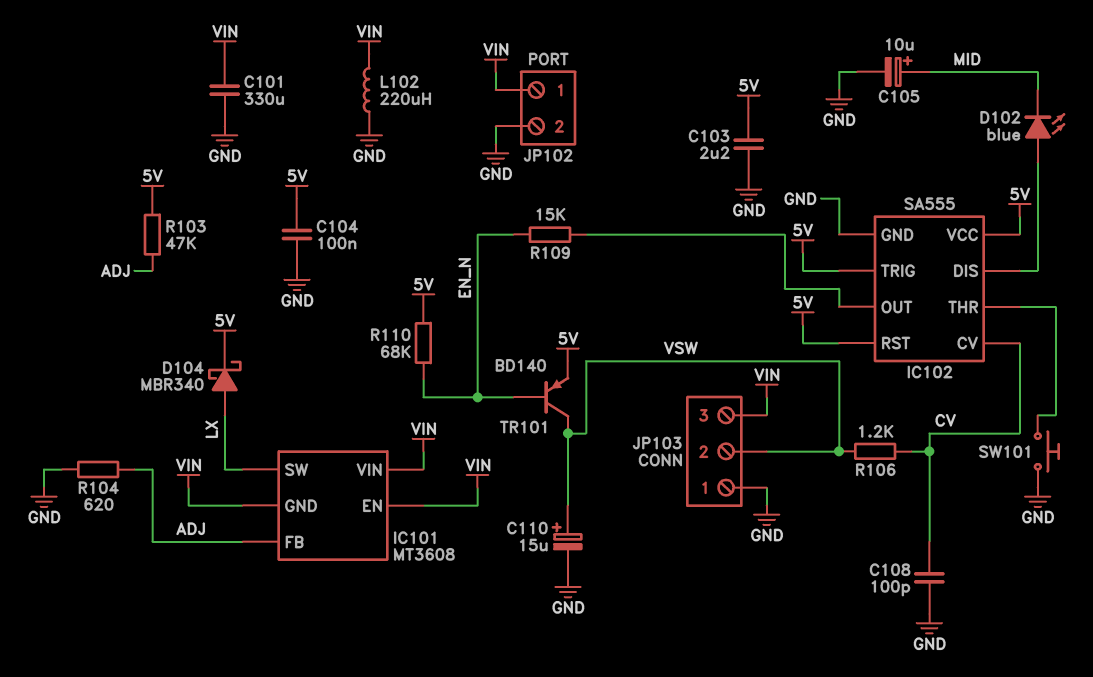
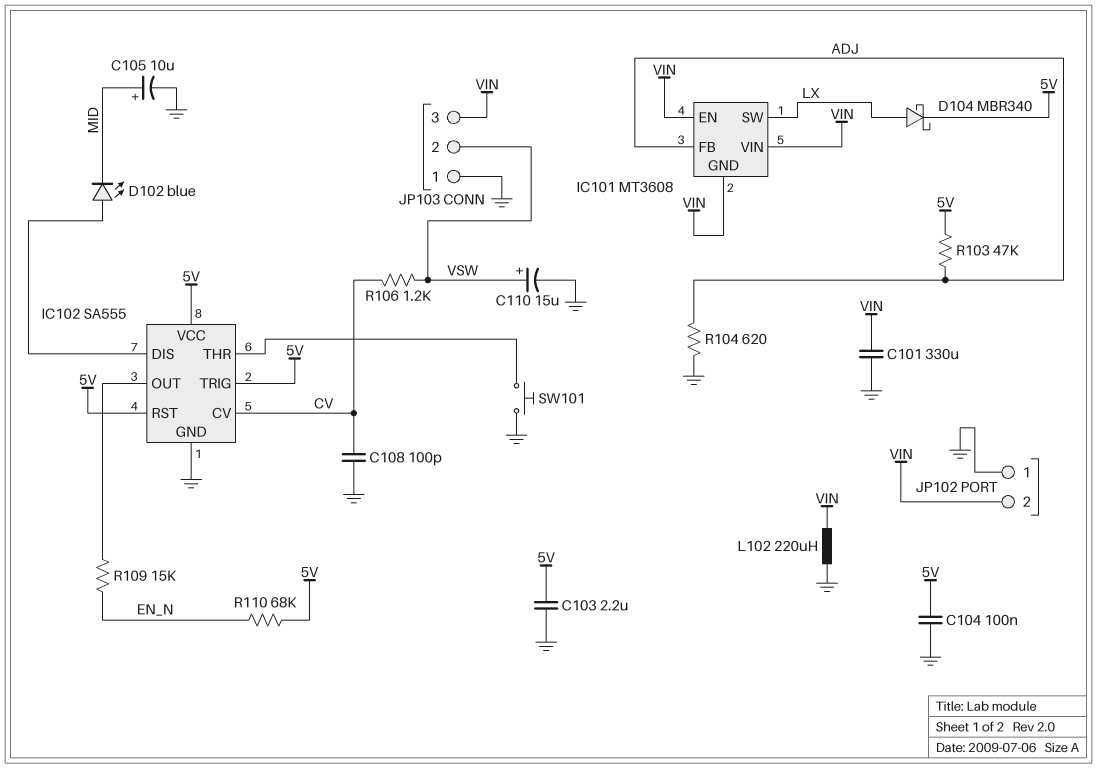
JP102 pin 1: VIN -> GND
JP102 pin 2: GND -> VIN
TR101: PNP BD140 (B EN_N, C VSW, E 5V) -> none

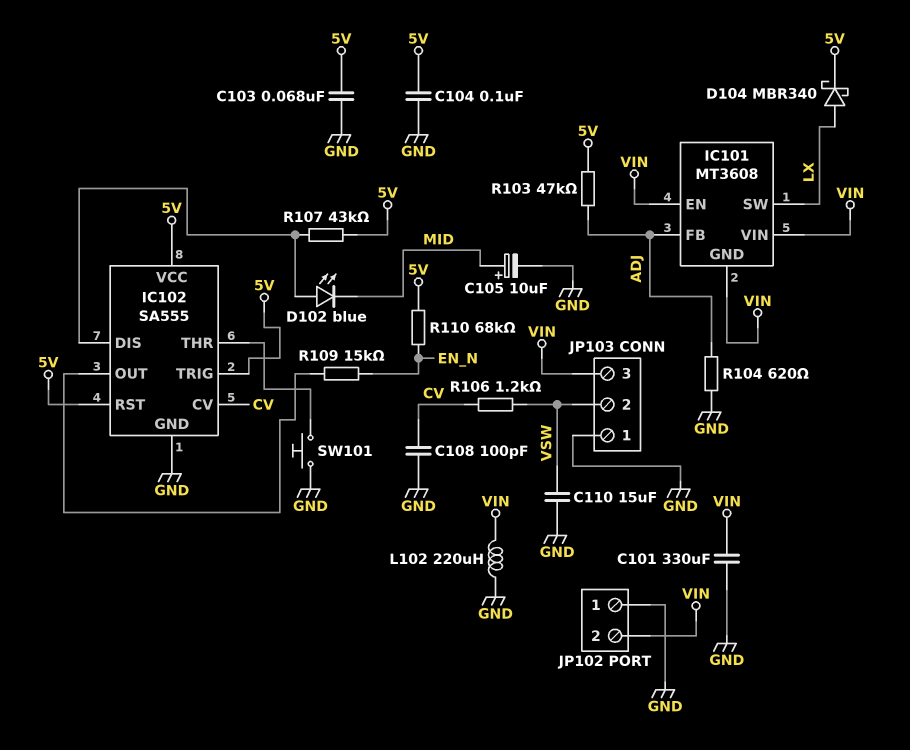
C103: 2.2uF (5V, GND) -> 68nF (5V, GND)
C110: 15uF (plus VSW, minus GND) -> 15uF (GND, VSW)
R107: none -> 43k (5V, IC102/DIS)

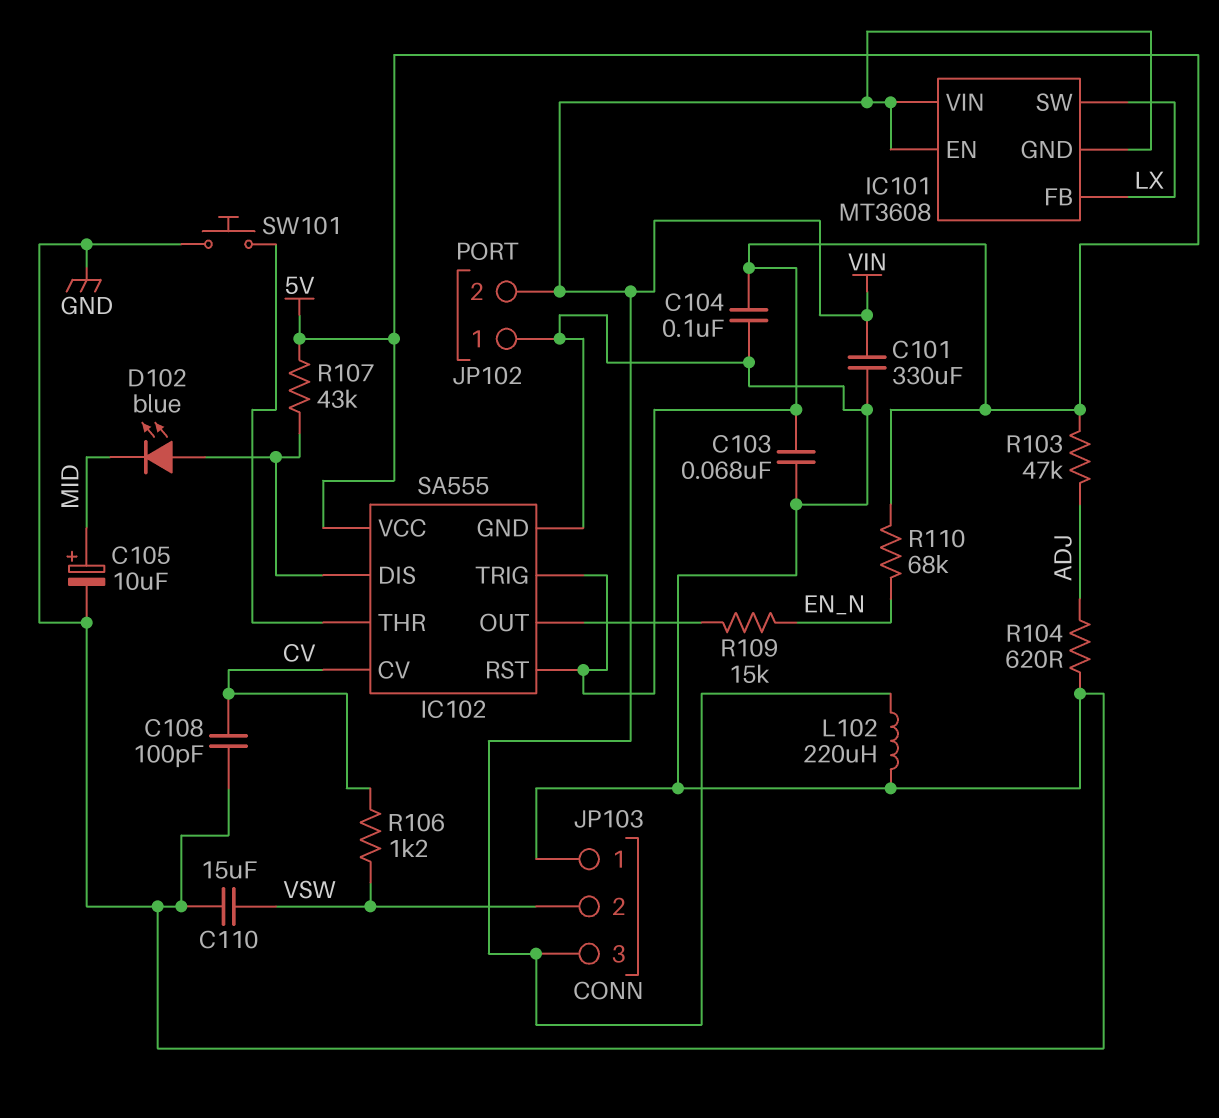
D104: schottky MBR340 (A LX, K 5V) -> none
IC101 pin FB: ADJ -> LX

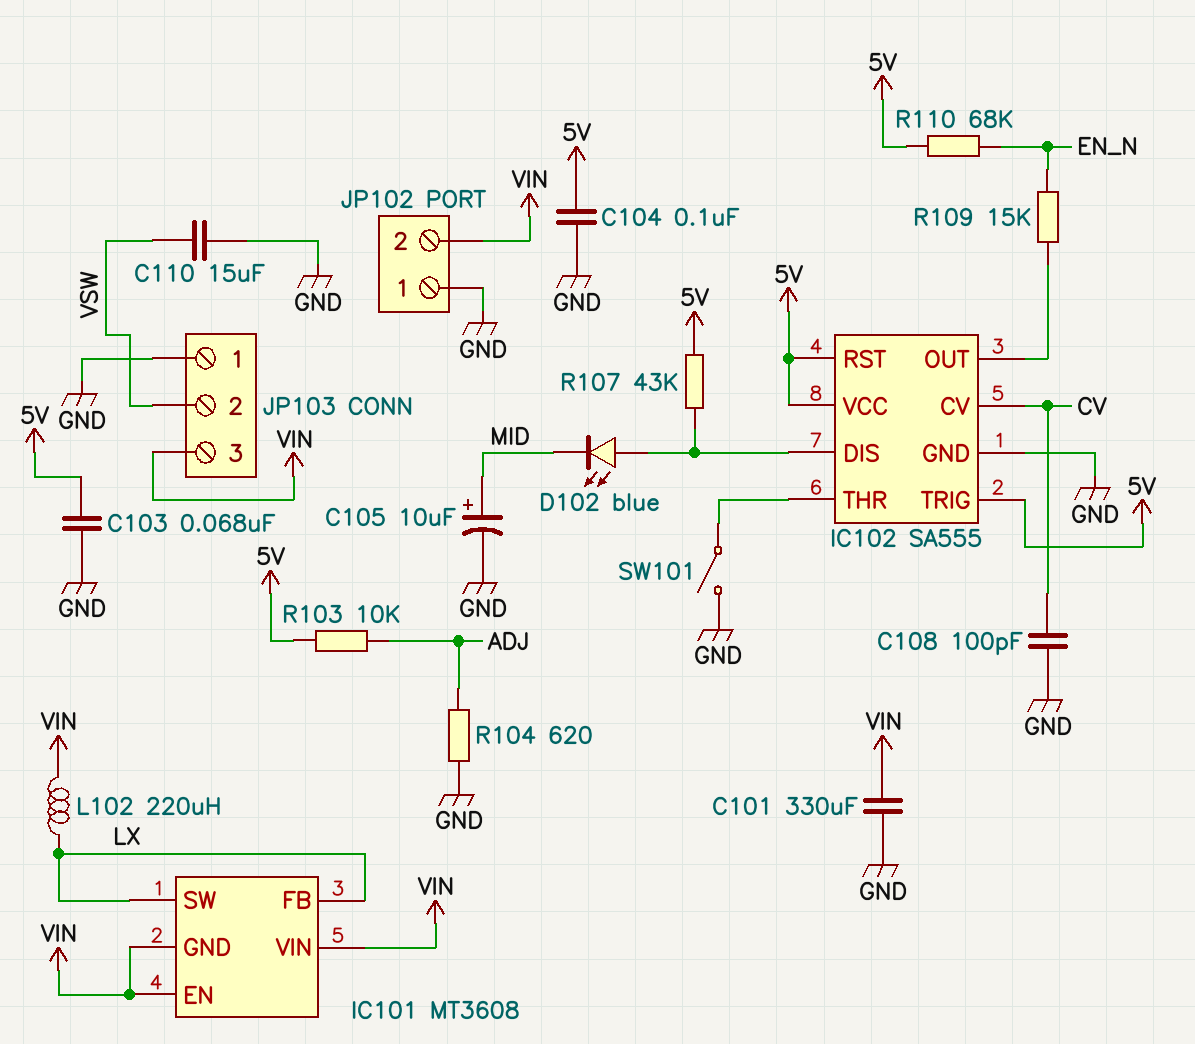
L102: 220uH (GND, VIN) -> 220uH (LX, VIN)
R103: 47k (5V, ADJ) -> 10k (5V, ADJ)
R106: 1.2k (CV, VSW) -> none
SW101: button (GND, IC102/THR) -> switch (GND, IC102/THR)

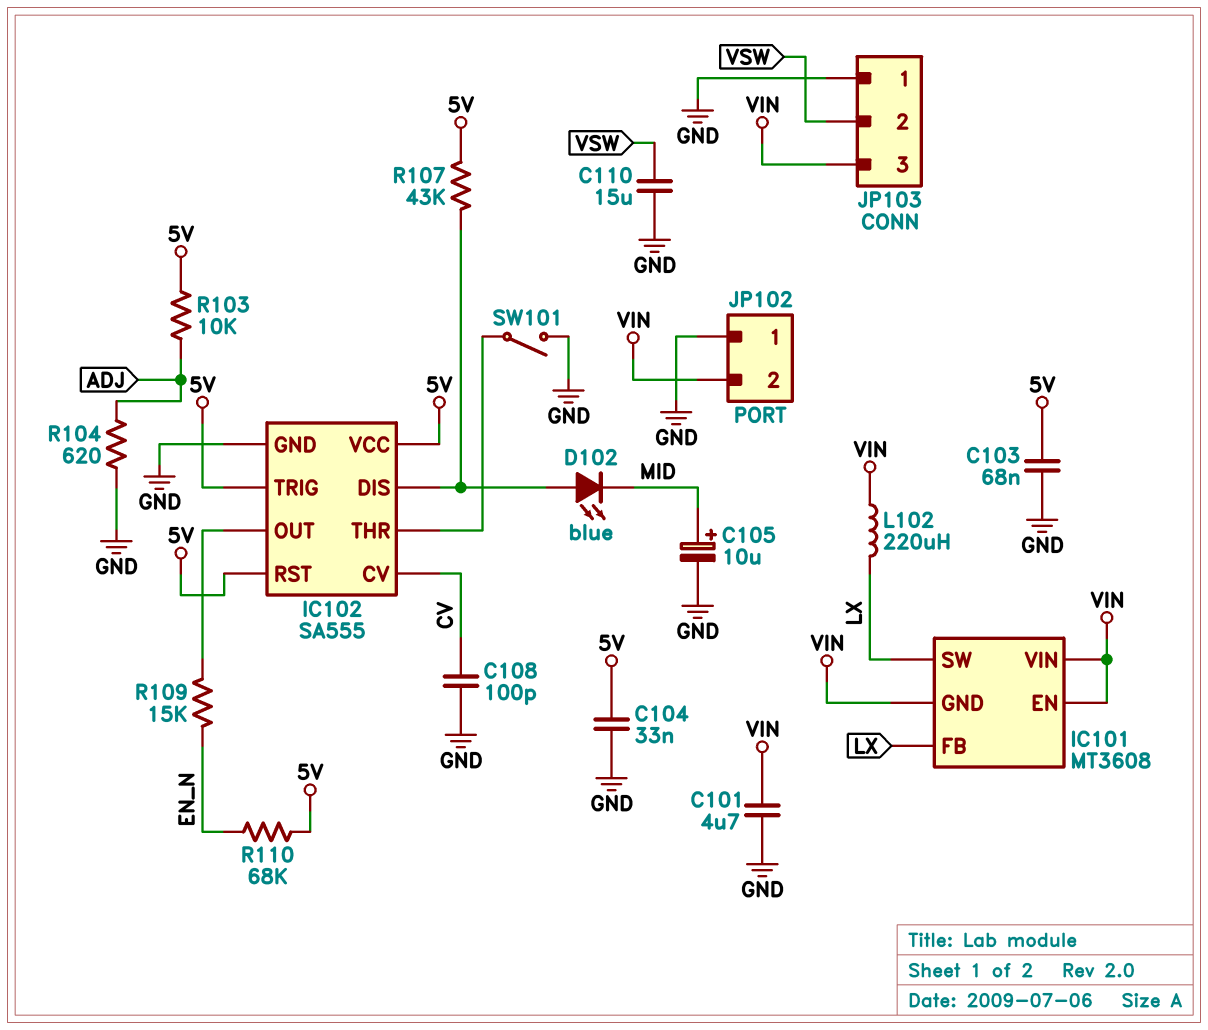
C101: 330uF (GND, VIN) -> 4.7uF (GND, VIN)
C104: 100nF (5V, GND) -> 33nF (5V, GND)

